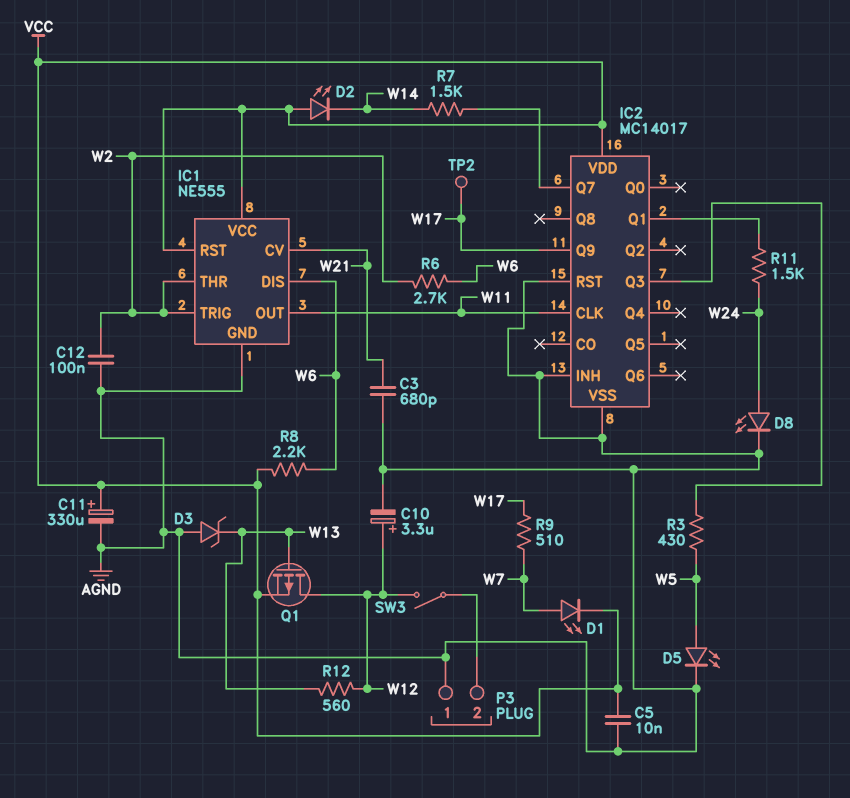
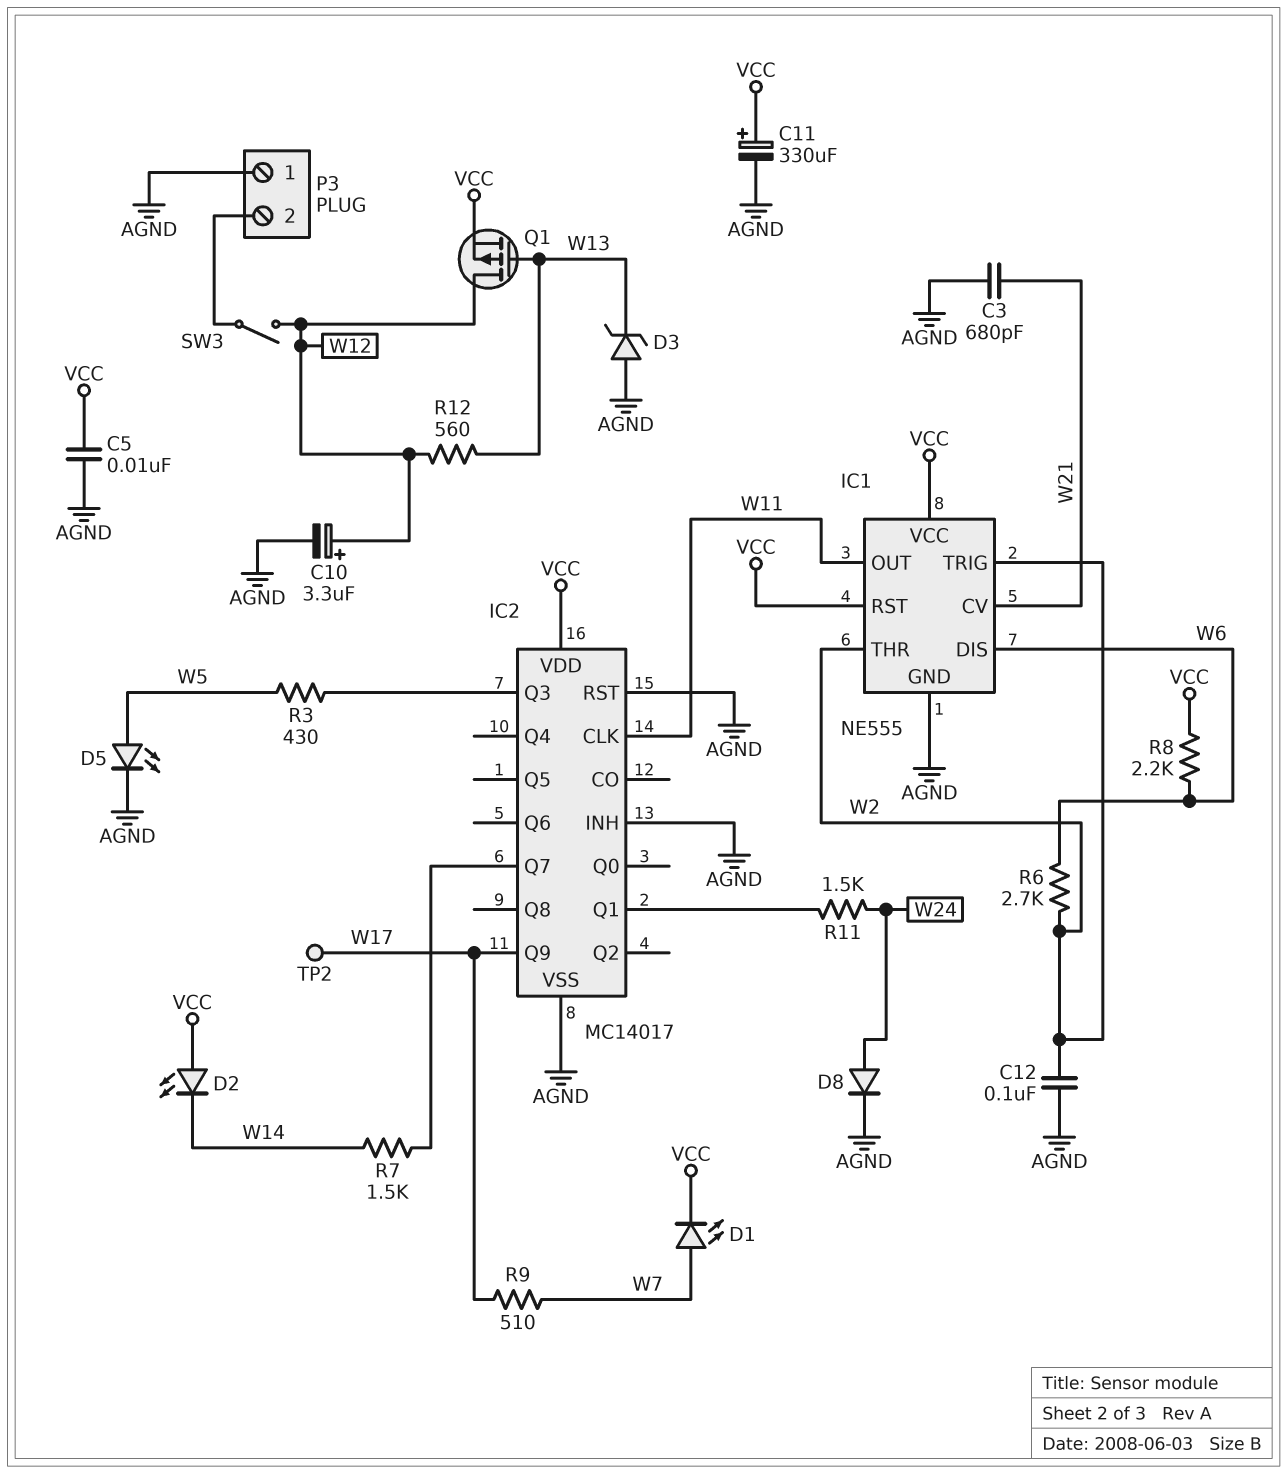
D8: LED (A W24, K AGND) -> diode (A W24, K AGND)

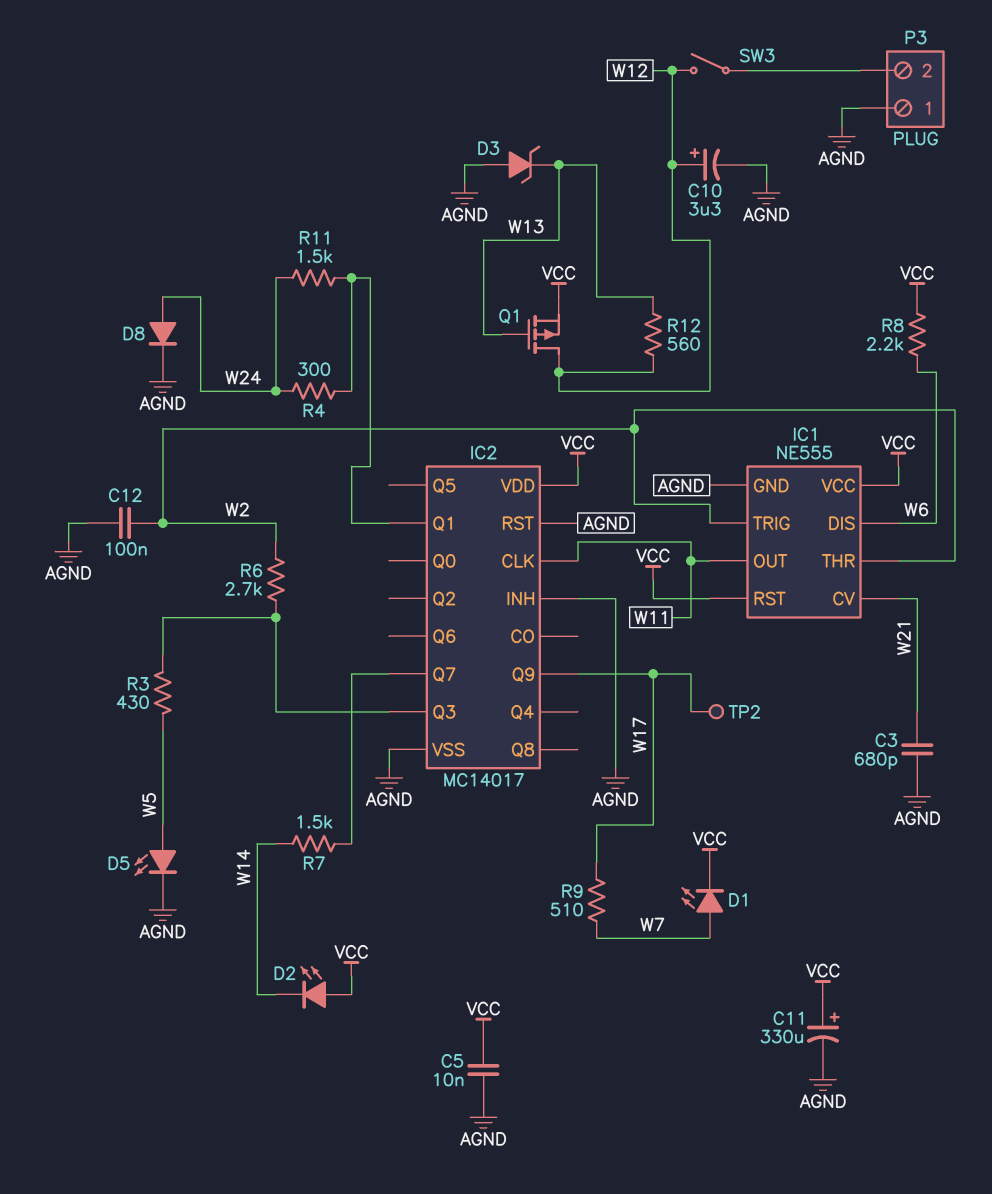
R4: none -> 300 (IC2/Q1, W24)
R6: 2.7k (W2, W6) -> 2.7k (IC2/Q3, W2)

